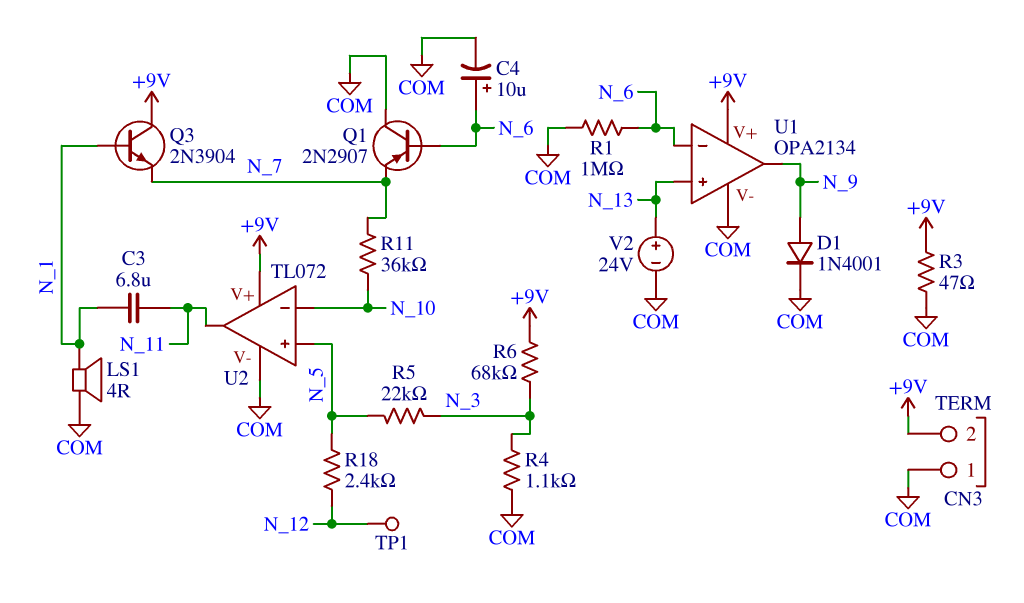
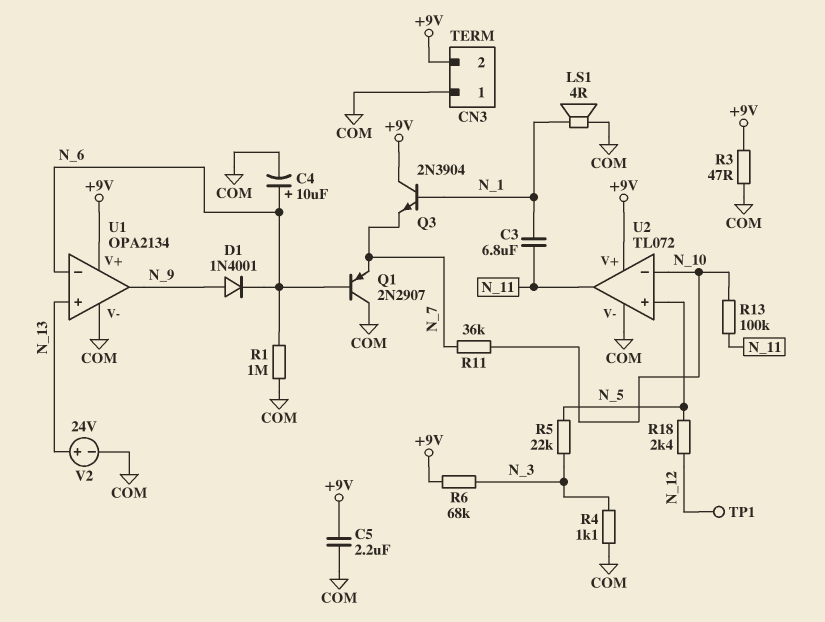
C5: none -> 2.2uF (+9V, COM)
D1: diode 1N4001 (A N_9, K COM) -> diode 1N4001 (A N_9, K N_6)
R13: none -> 100k (N_10, N_11)

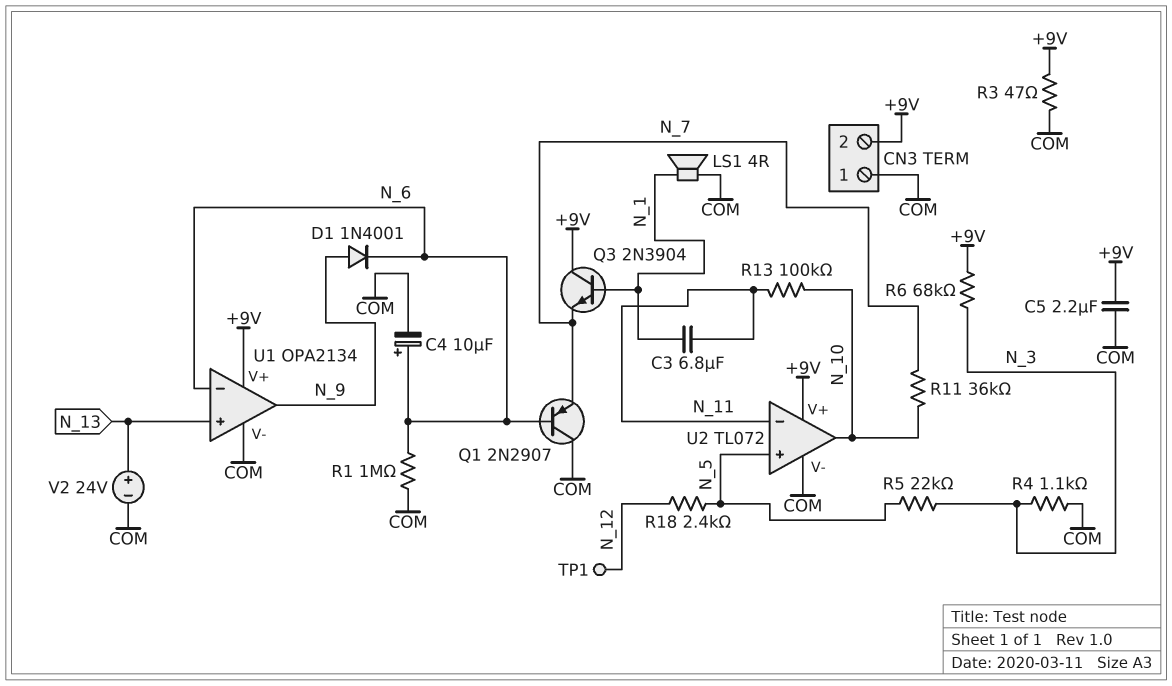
U2 pin in-: N_10 -> N_11
U2 pin out: N_11 -> N_10

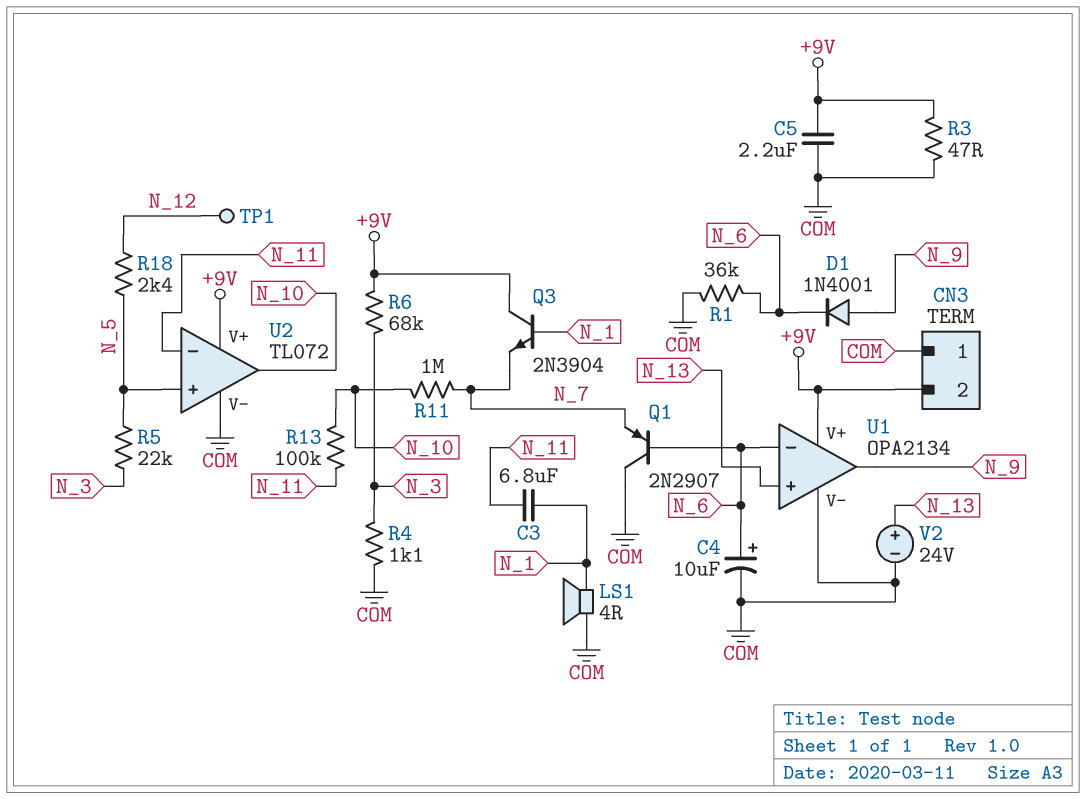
R1: 1M (COM, N_6) -> 36k (COM, N_6)
R11: 36k (N_7, N_10) -> 1M (N_7, N_10)

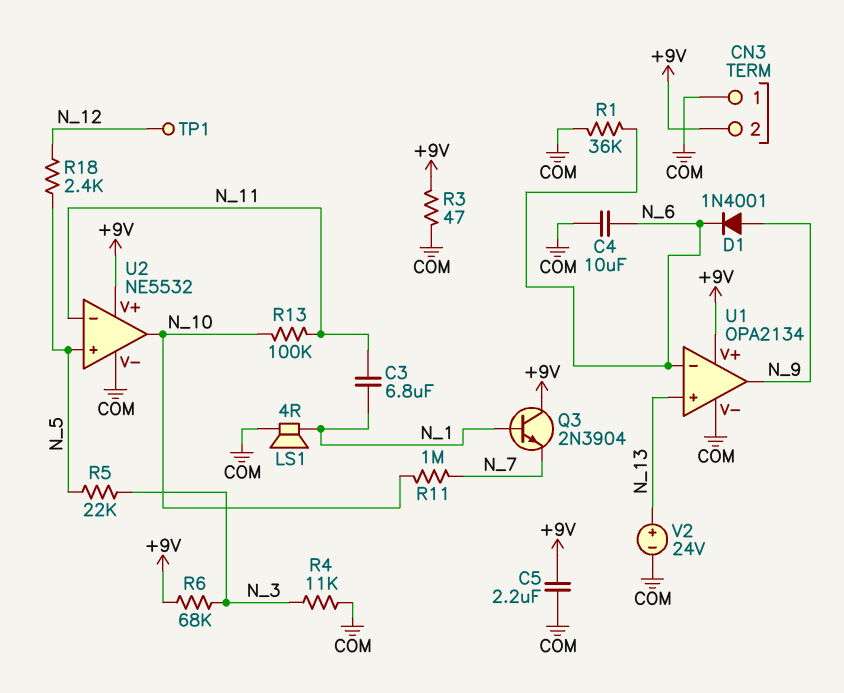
C4: 10uF (plus N_6, minus COM) -> 10uF (COM, N_6)
Q1: PNP 2N2907 (B N_6, C COM, E N_7) -> none
R4: 1.1k (COM, N_3) -> 11k (COM, N_3)
U2: TL072 -> NE5532

